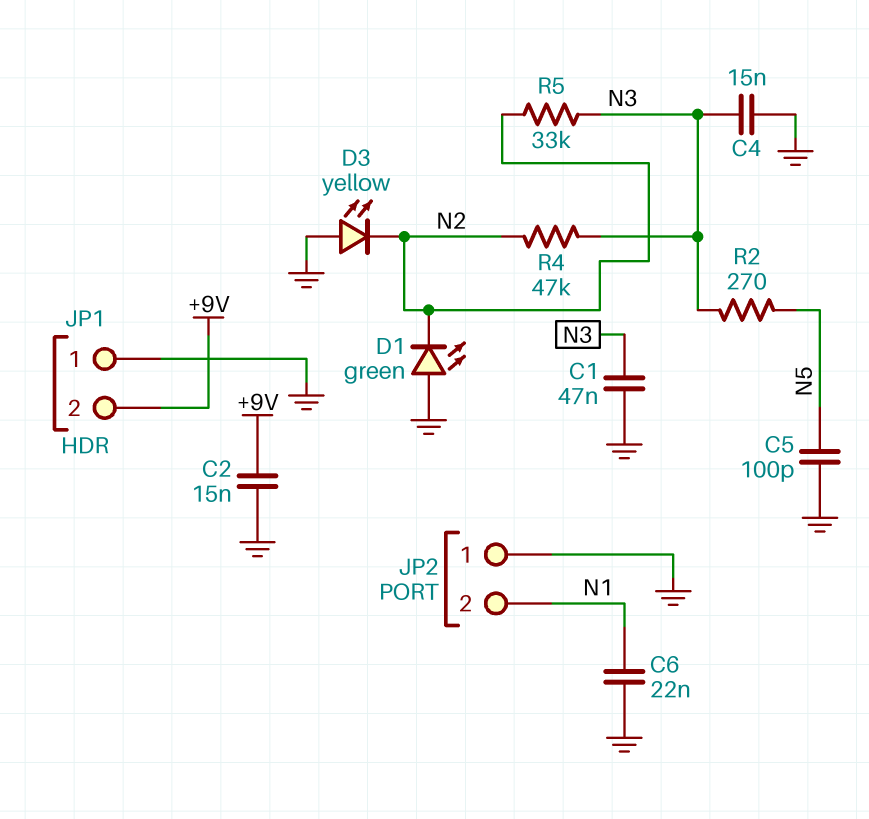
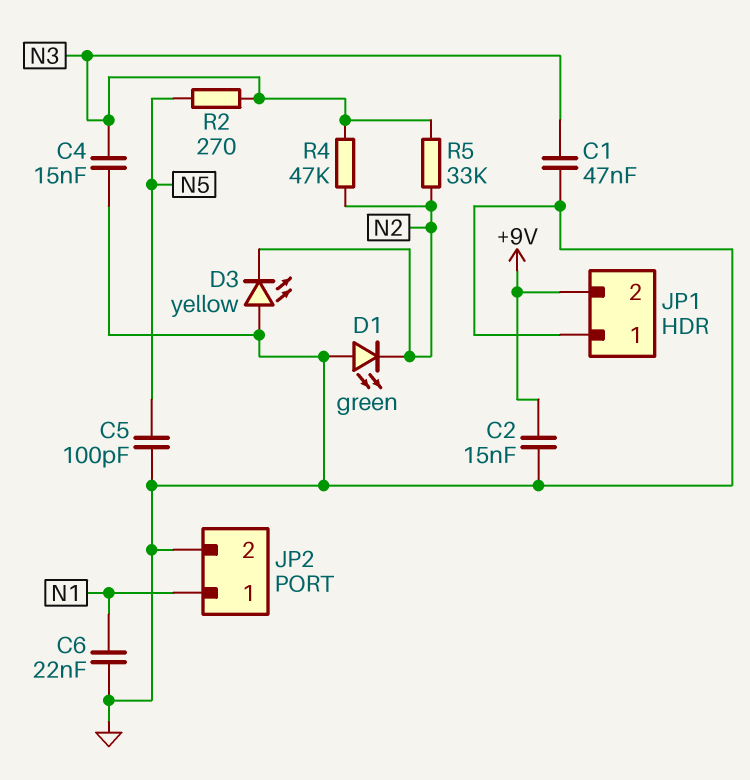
JP2 pin 1: GND -> N1
JP2 pin 2: N1 -> GND

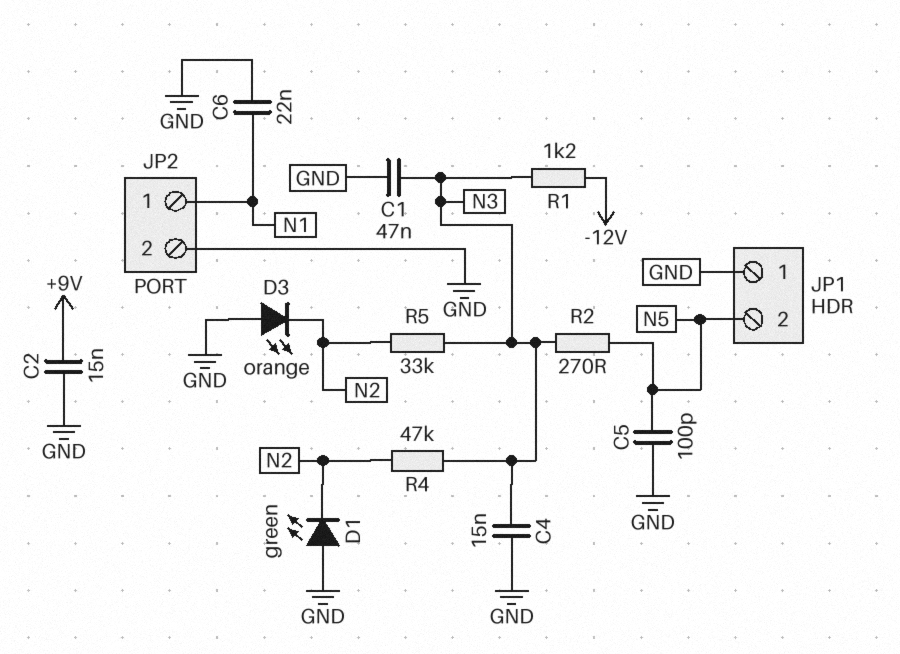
D3: LED yellow (A GND, K N2) -> LED orange (A GND, K N2)
JP1 pin 2: +9V -> N5
R1: none -> 1.2k (-12V, N3)

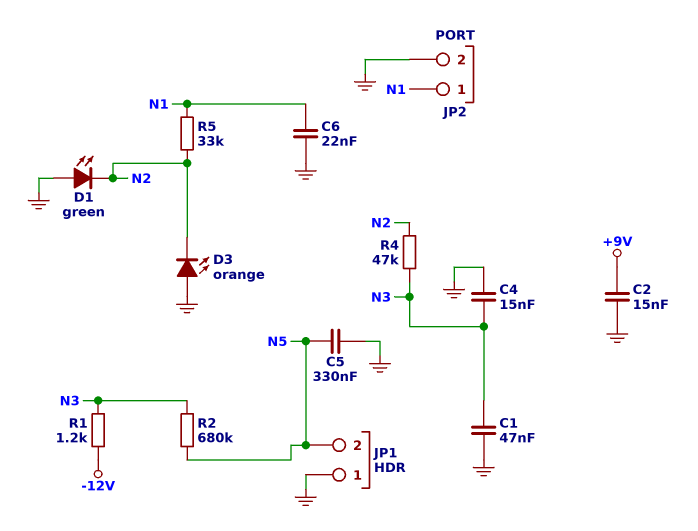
C5: 100pF (GND, N5) -> 330nF (GND, N5)
R2: 270 (N3, N5) -> 680k (N3, N5)
R5: 33k (N2, N3) -> 33k (N1, N2)

